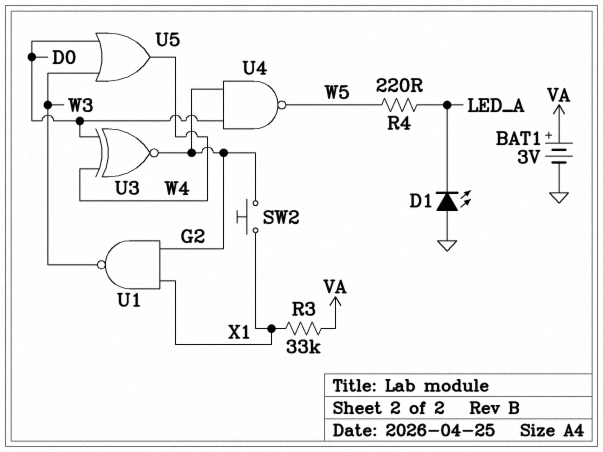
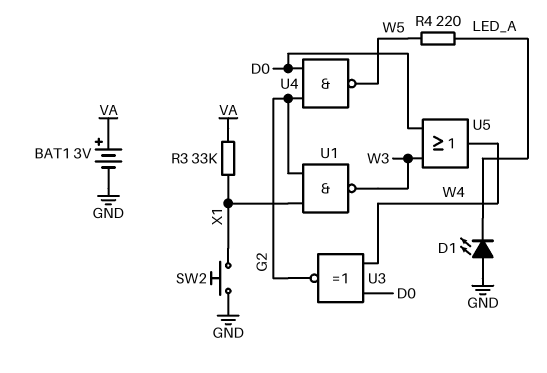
SW2: button (G2, X1) -> button (GND, X1)

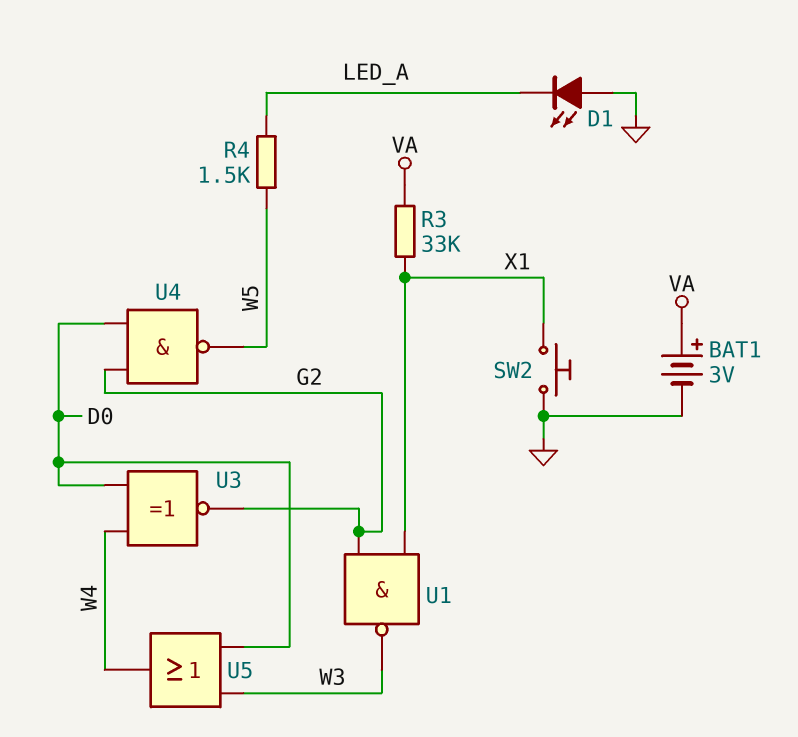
R4: 220 (LED_A, W5) -> 1.5k (LED_A, W5)

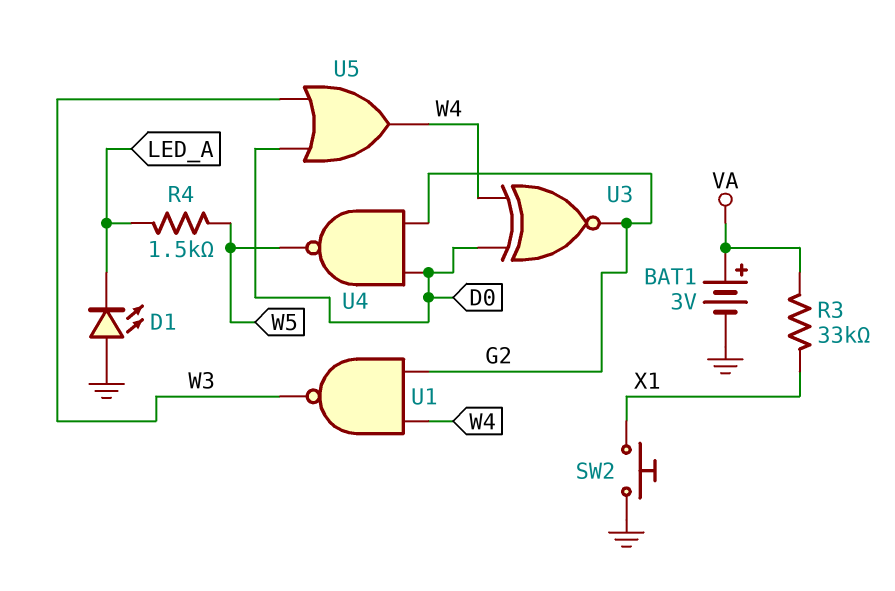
U1: NAND (in G2, in X1, out W3) -> NAND (in G2, in W4, out W3)

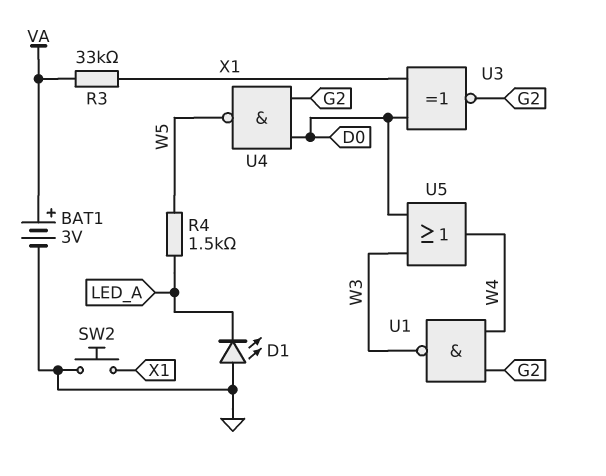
U3: XNOR (in D0, in W4, out G2) -> XNOR (in D0, in X1, out G2)

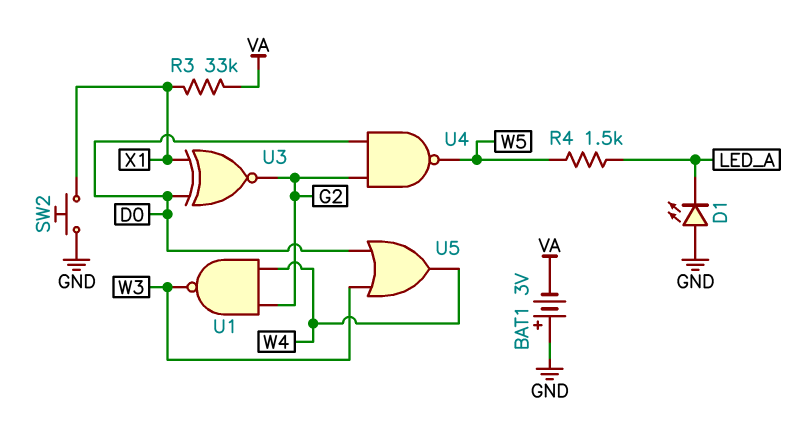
BAT1: 3V (plus VA, minus GND) -> 3V (plus GND, minus VA)

